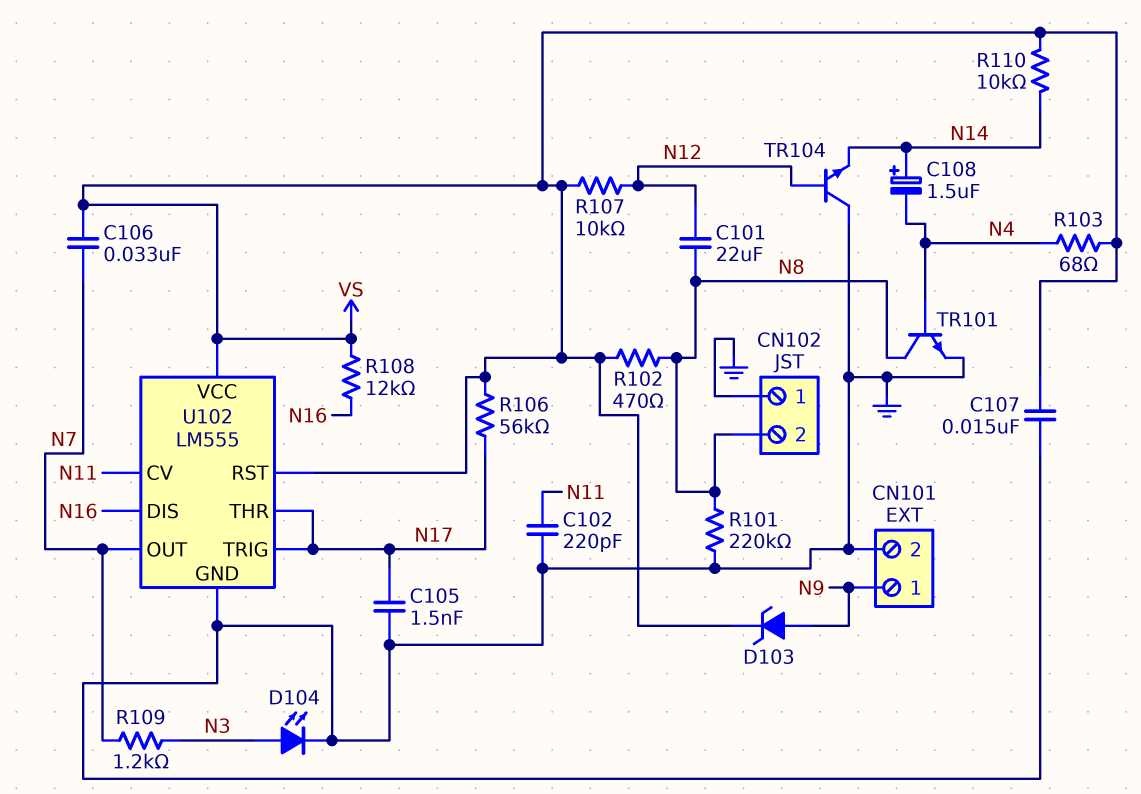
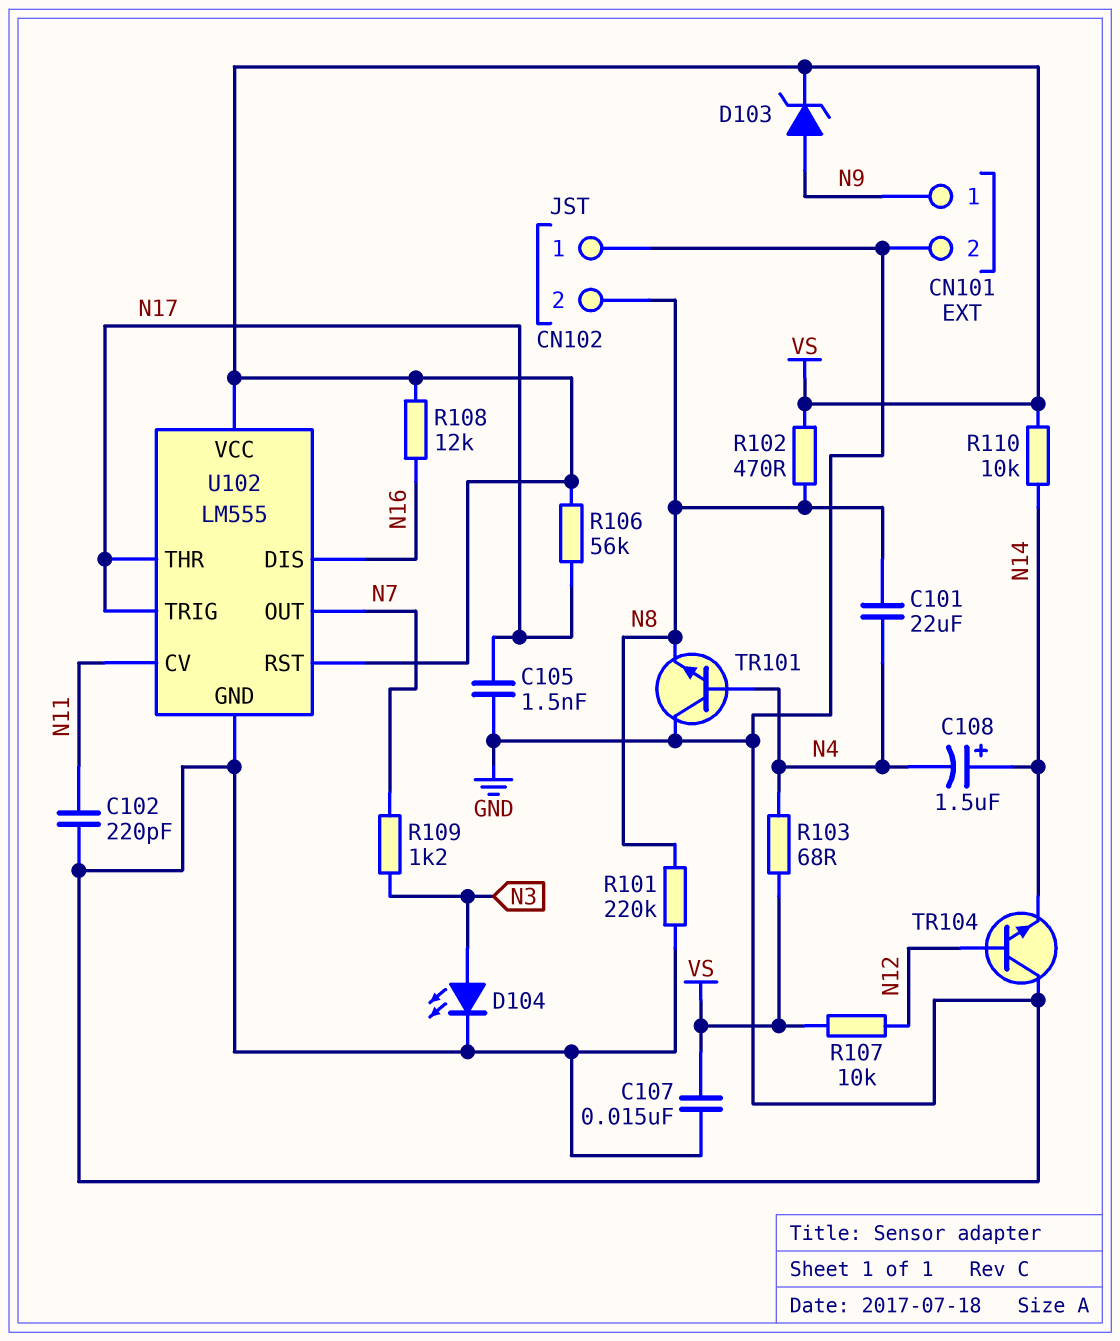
C101: 22uF (N8, N12) -> 22uF (N4, N8)
C106: 33nF (N7, VS) -> none
TR101: NPN (B N4, C N8, E GND) -> NPN (B N4, C GND, E N8)

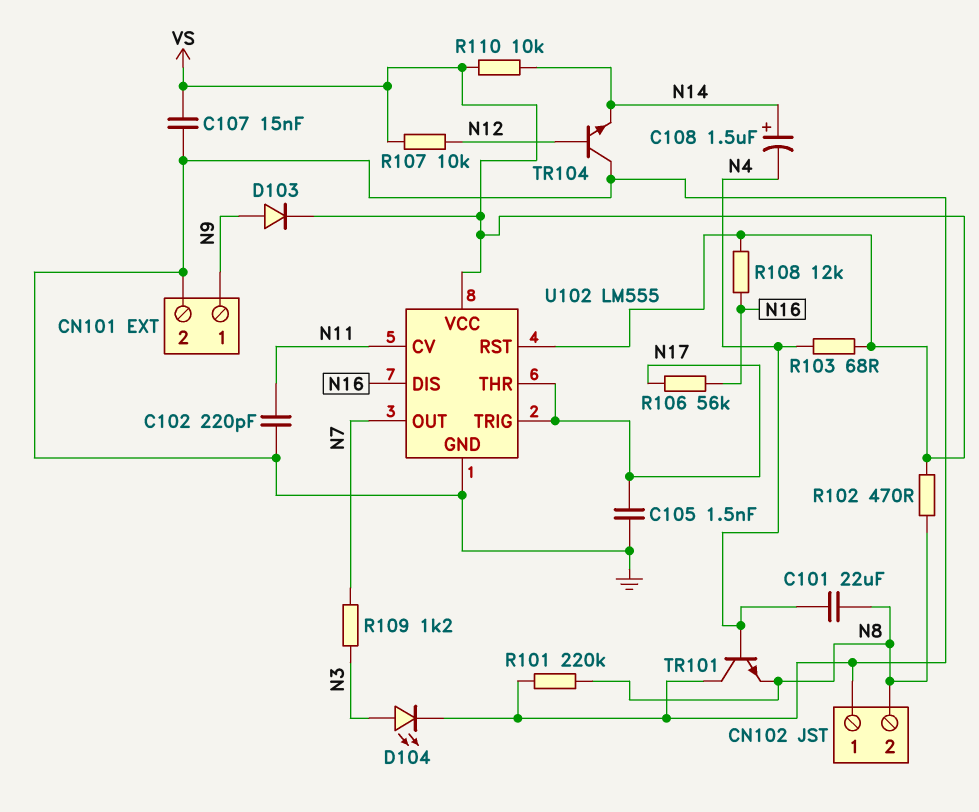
D103: zener (A N9, K VS) -> diode (A N9, K VS)
R106: 56k (N17, VS) -> 56k (N16, N17)

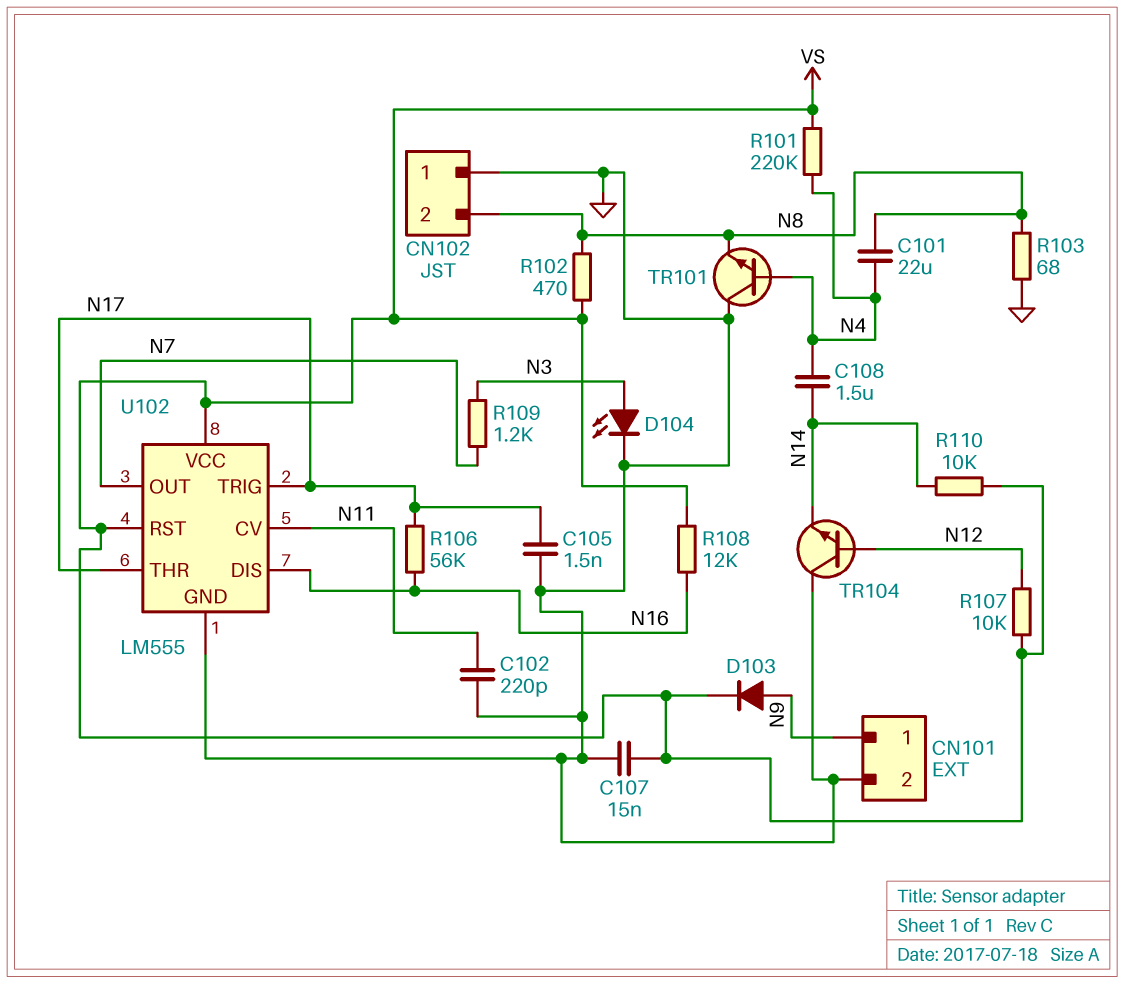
C108: 1.5uF (plus N14, minus N4) -> 1.5uF (N4, N14)
R101: 220k (GND, N8) -> 220k (N4, VS)
R103: 68 (N4, VS) -> 68 (GND, N8)

